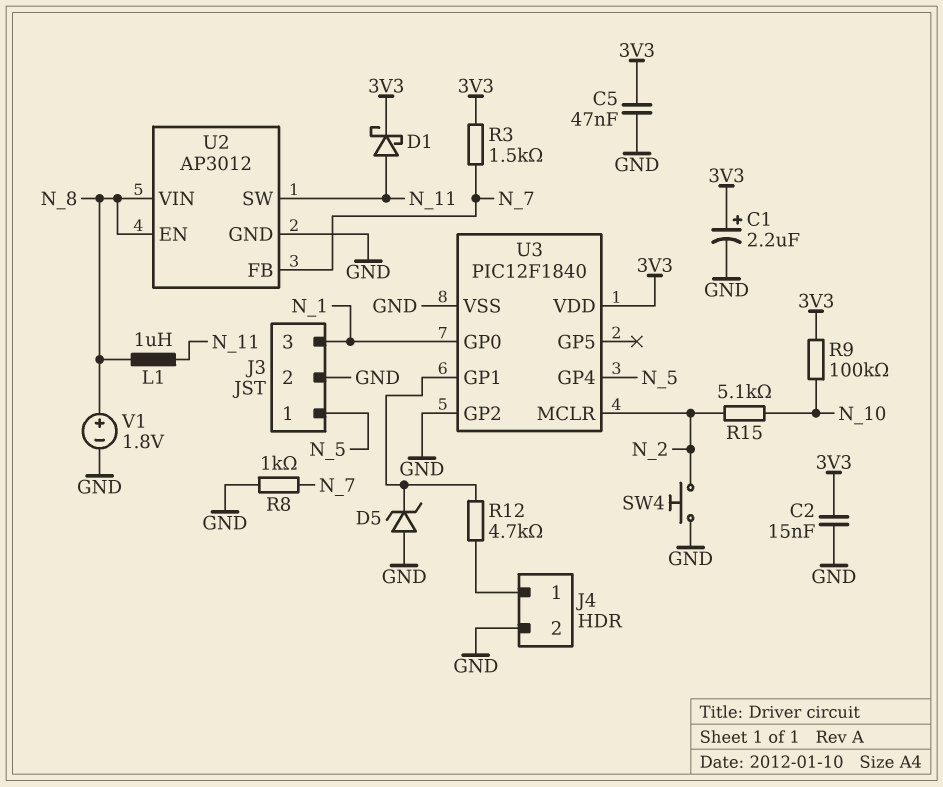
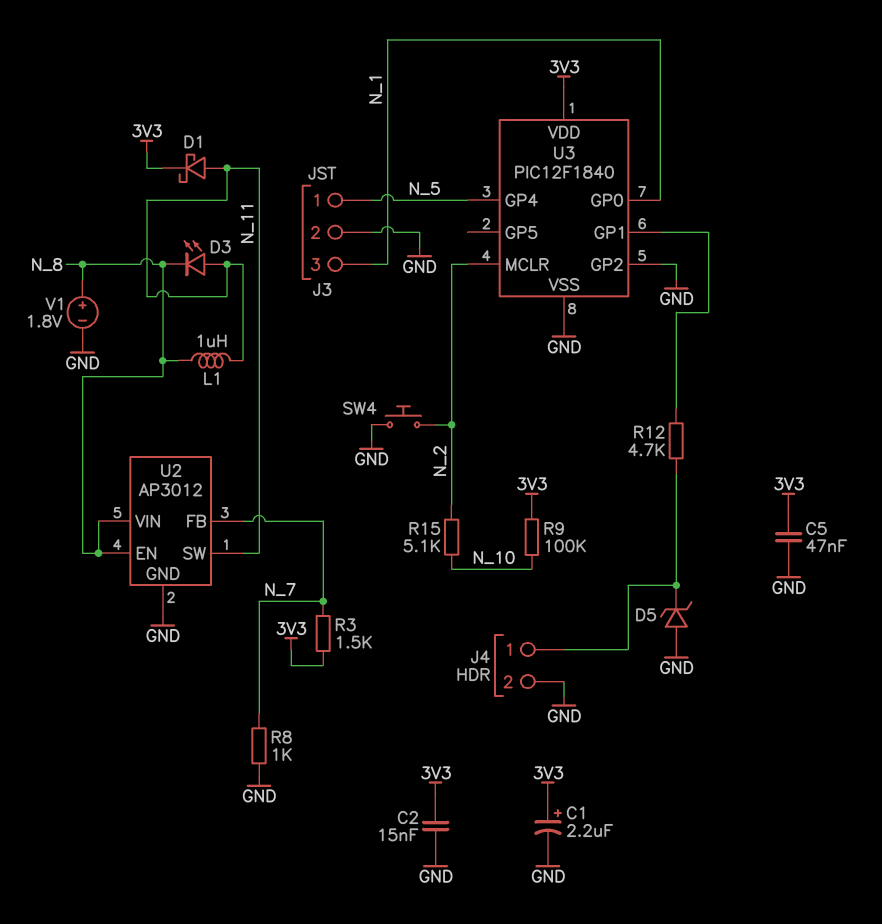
D3: none -> LED (A N_11, K N_8)
D5: zener (A GND, K U3/GP1) -> zener (A GND, K J4/1)

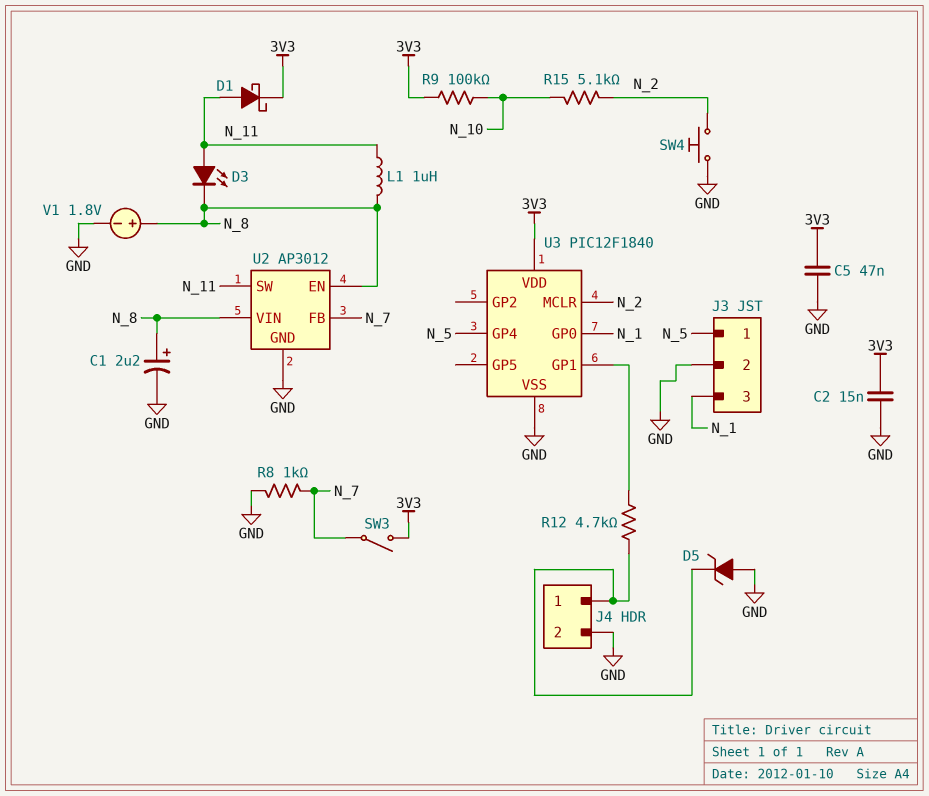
C1: 2.2uF (plus 3V3, minus GND) -> 2.2uF (plus N_8, minus GND)
R3: 1.5k (3V3, N_7) -> none
SW3: none -> switch (3V3, N_7)
U3 pin GP2: GND -> none

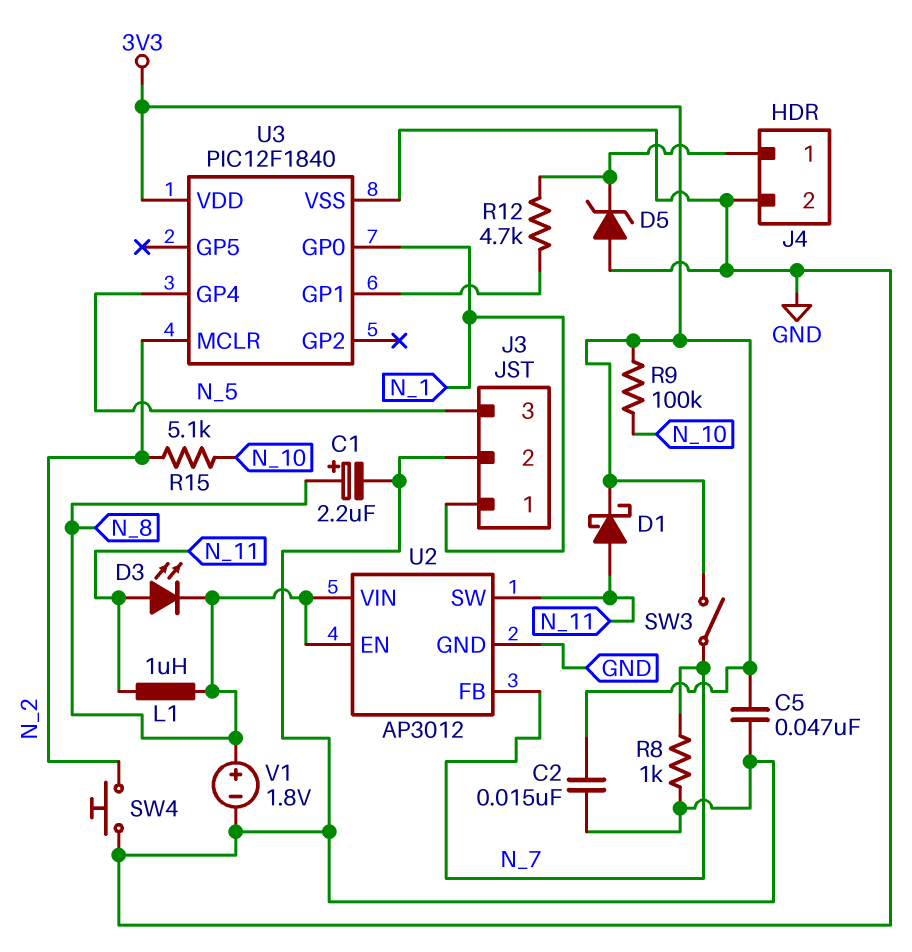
J3 pin 1: N_5 -> N_1
J3 pin 3: N_1 -> N_5

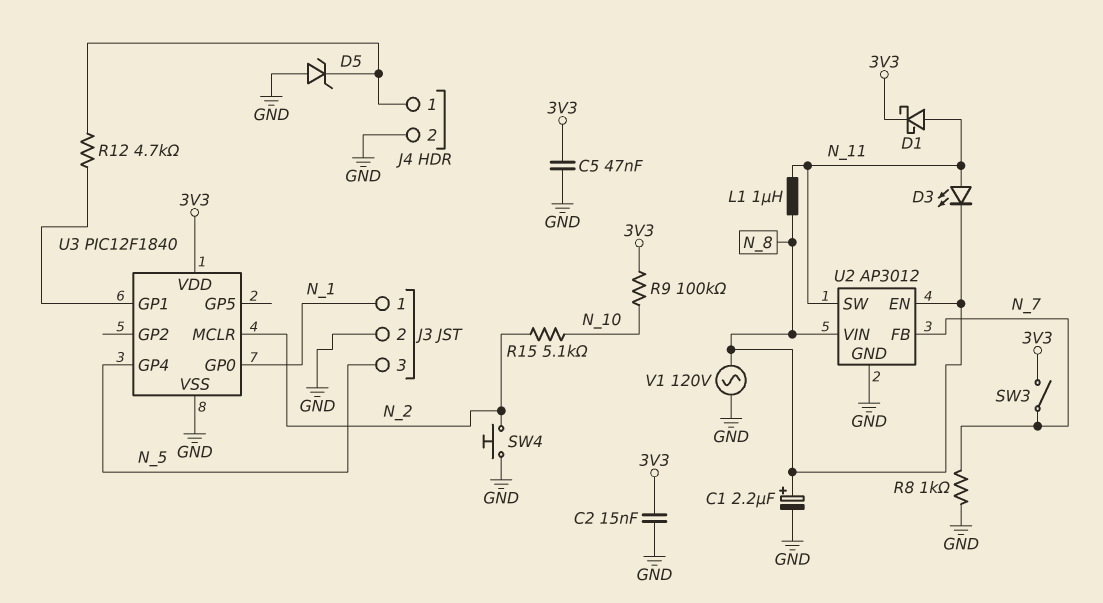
V1: 1.8V (plus N_8, minus GND) -> AC 120V (GND, N_8)

